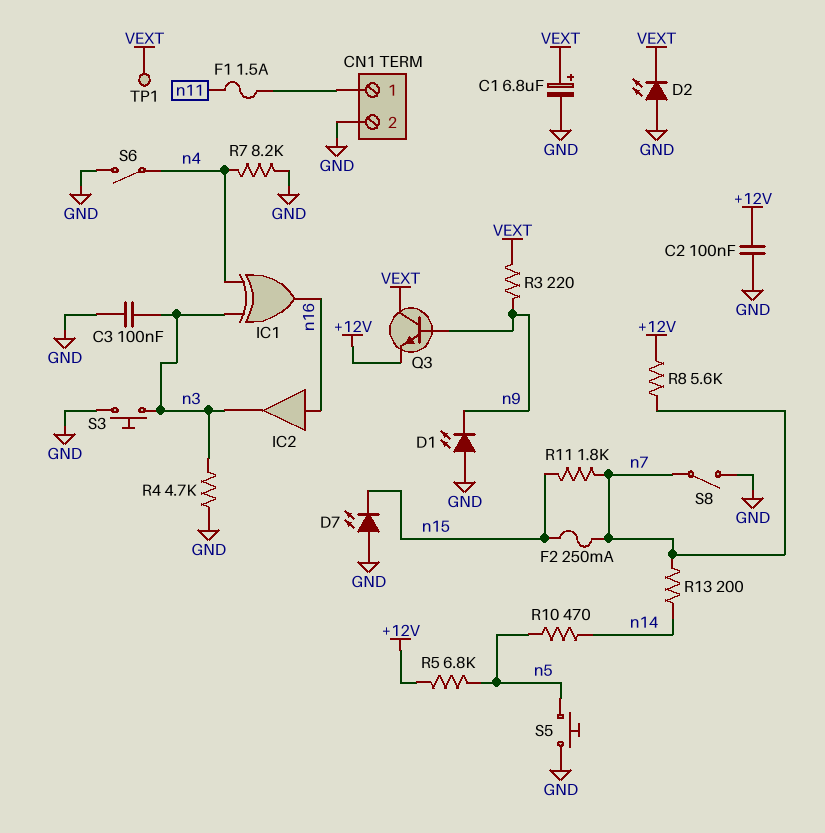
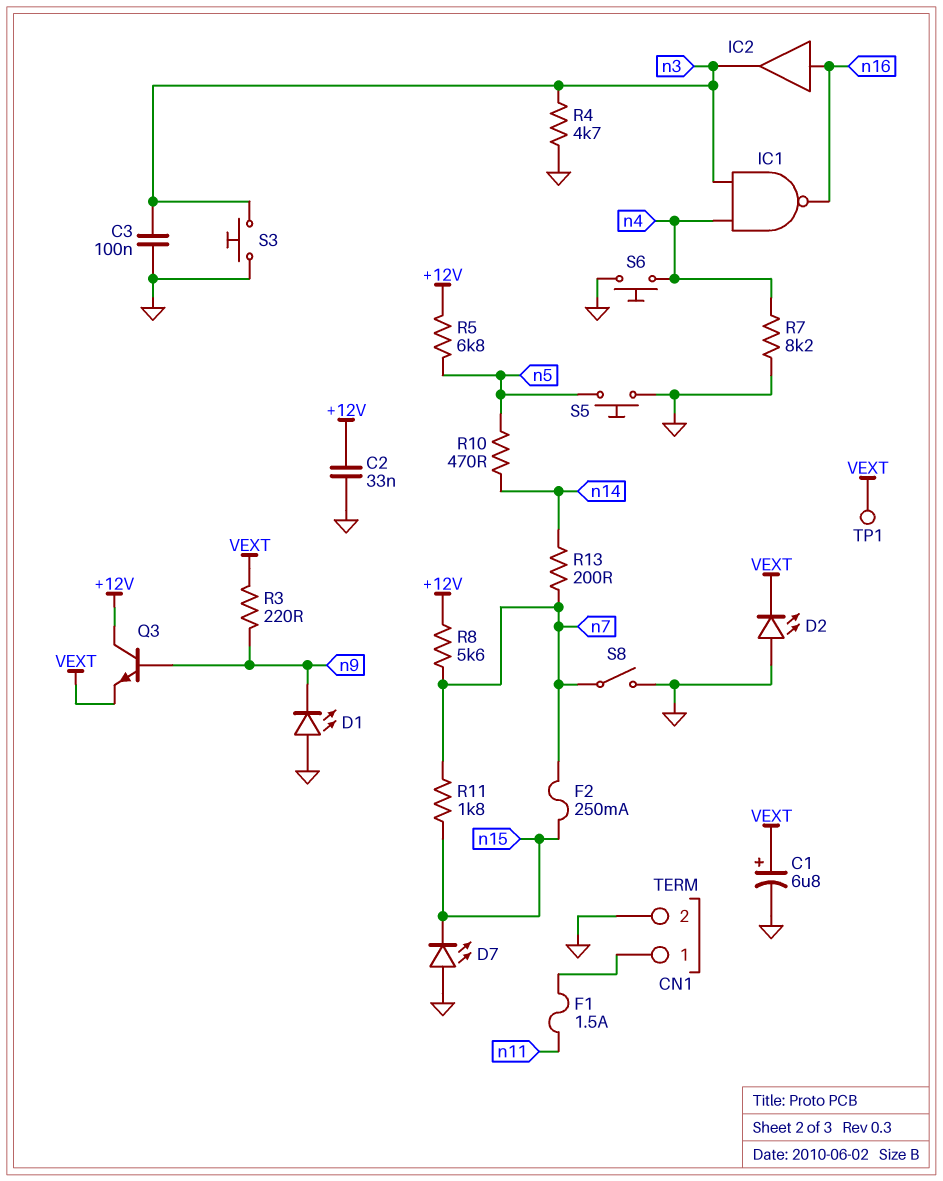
C2: 100nF (+12V, GND) -> 33nF (+12V, GND)
IC1: XOR (in n3, in n4, out n16) -> NAND (in n3, in n4, out n16)
Q3: NPN (B n9, C VEXT, E +12V) -> NPN (B n9, C +12V, E VEXT)
S6: switch (GND, n4) -> button (GND, n4)

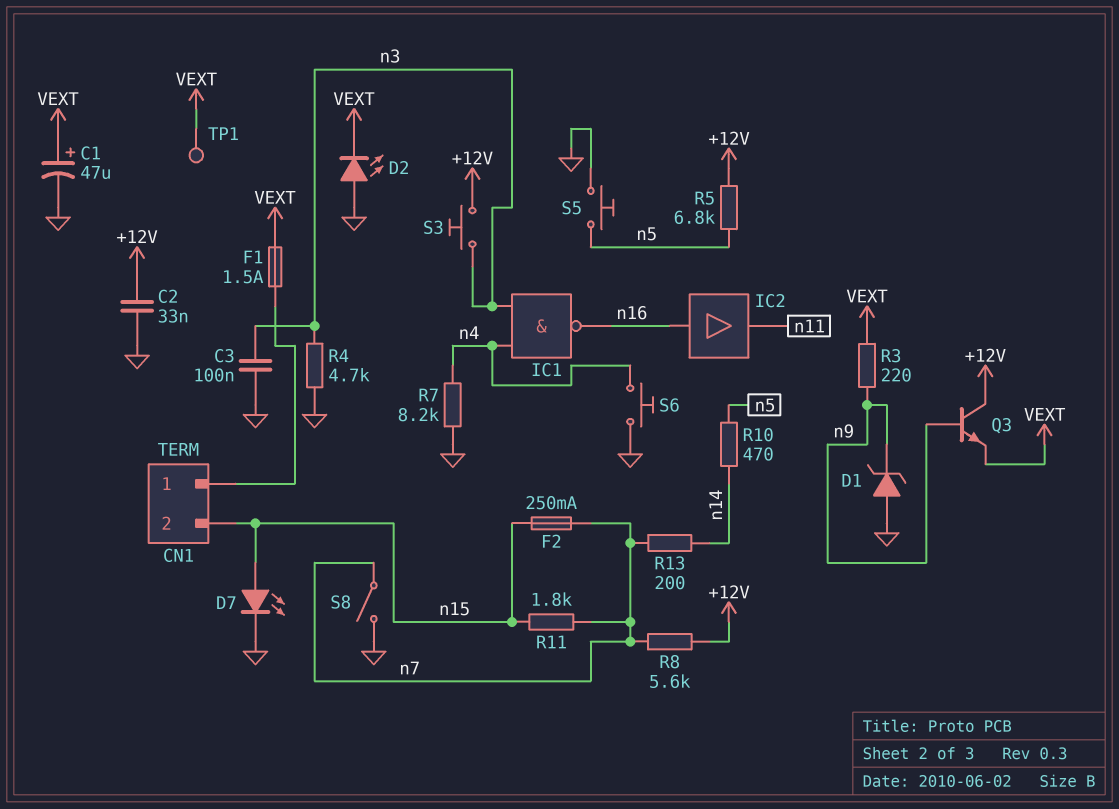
C1: 6.8uF (plus VEXT, minus GND) -> 47uF (plus VEXT, minus GND)
CN1 pin 2: GND -> n15
D1: LED (A GND, K n9) -> zener (A GND, K n9)
D7: LED (A GND, K n15) -> LED (A n15, K GND)
F1: 1.5A (CN1/1, n11) -> 1.5A (CN1/1, VEXT)
IC2: buffer (in n16, out n3) -> buffer (in n16, out n11)
S3: button (GND, n3) -> button (+12V, n3)

